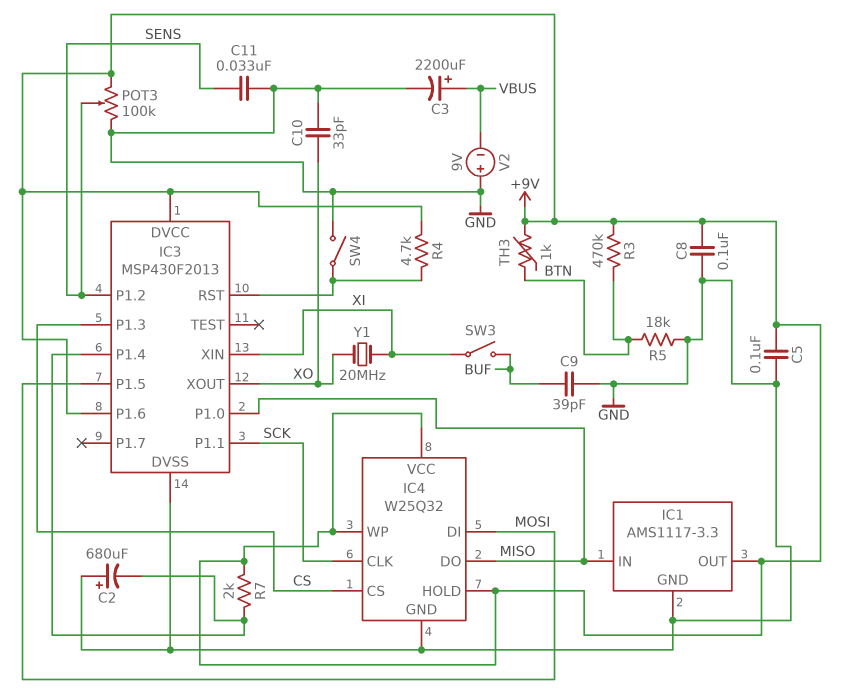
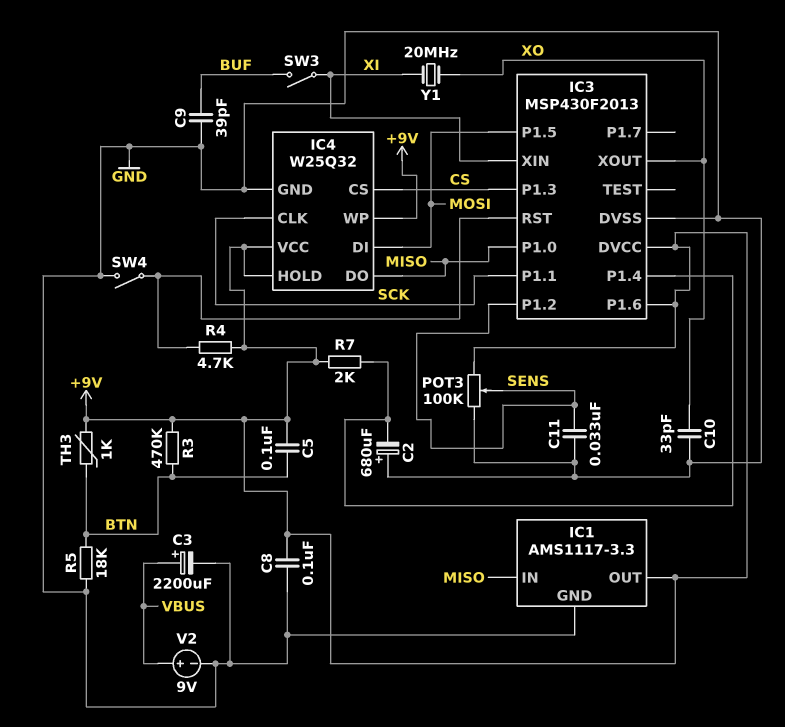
C5: 100nF (+9V, GND) -> 100nF (+9V, BTN)
V2: 9V (plus GND, minus VBUS) -> 9V (plus VBUS, minus GND)

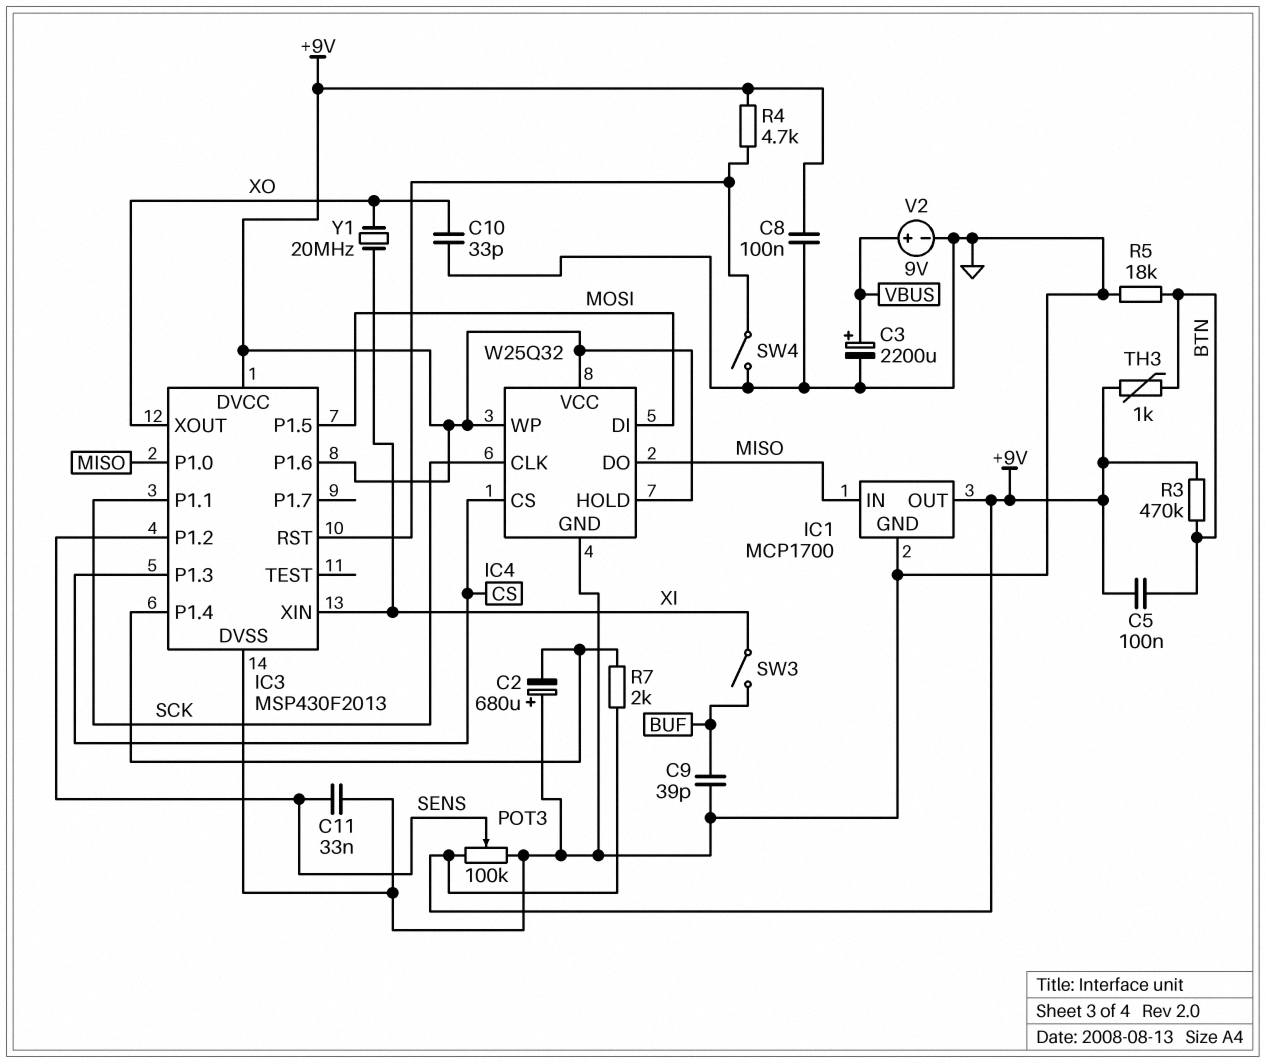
IC1: AMS1117-3.3 -> MCP1700

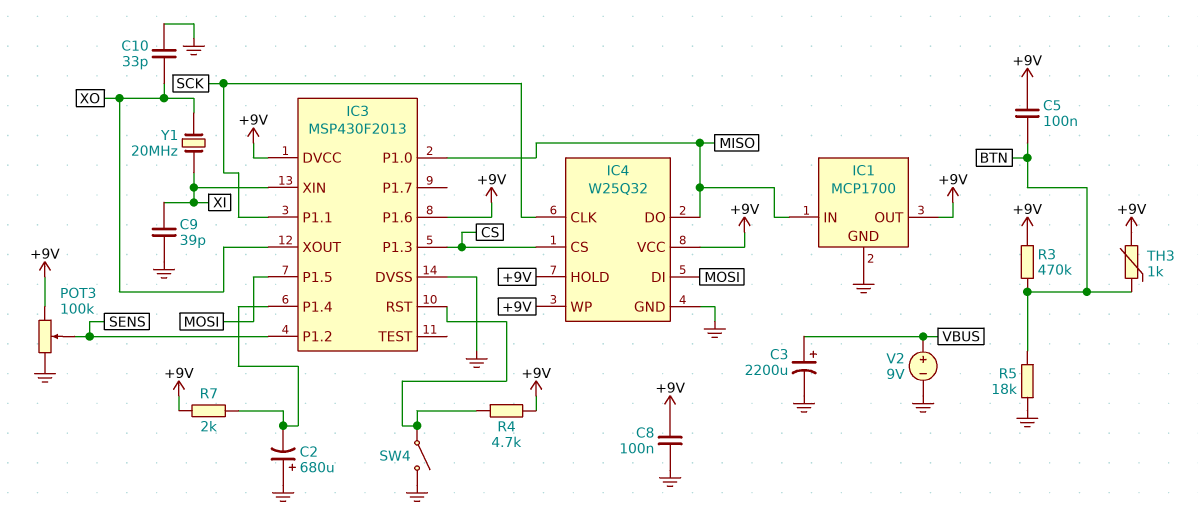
C9: 39pF (BUF, GND) -> 39pF (GND, XI)
C11: 33nF (GND, SENS) -> none
SW3: switch (BUF, XI) -> none

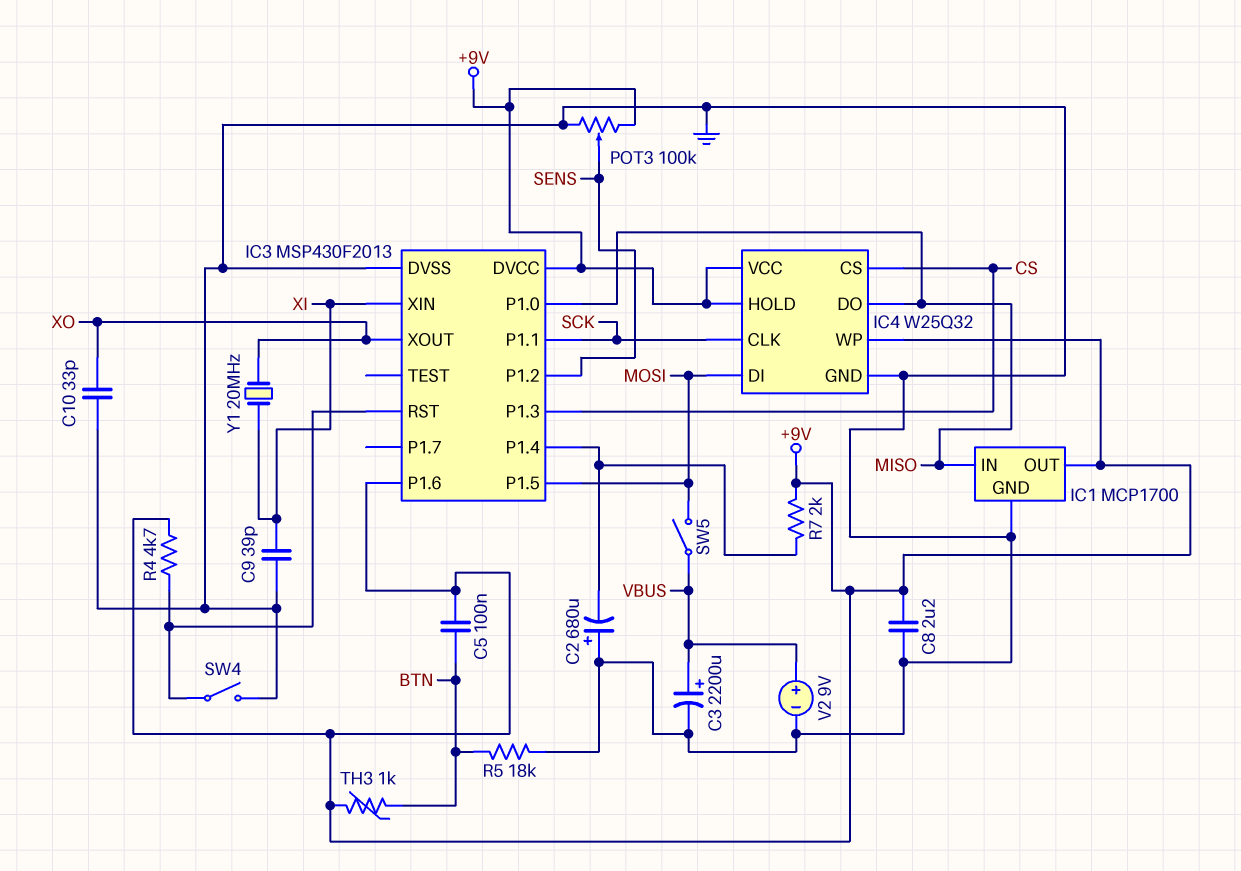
C8: 100nF (+9V, GND) -> 2.2uF (+9V, GND)
R3: 470k (+9V, BTN) -> none
SW5: none -> switch (MOSI, VBUS)

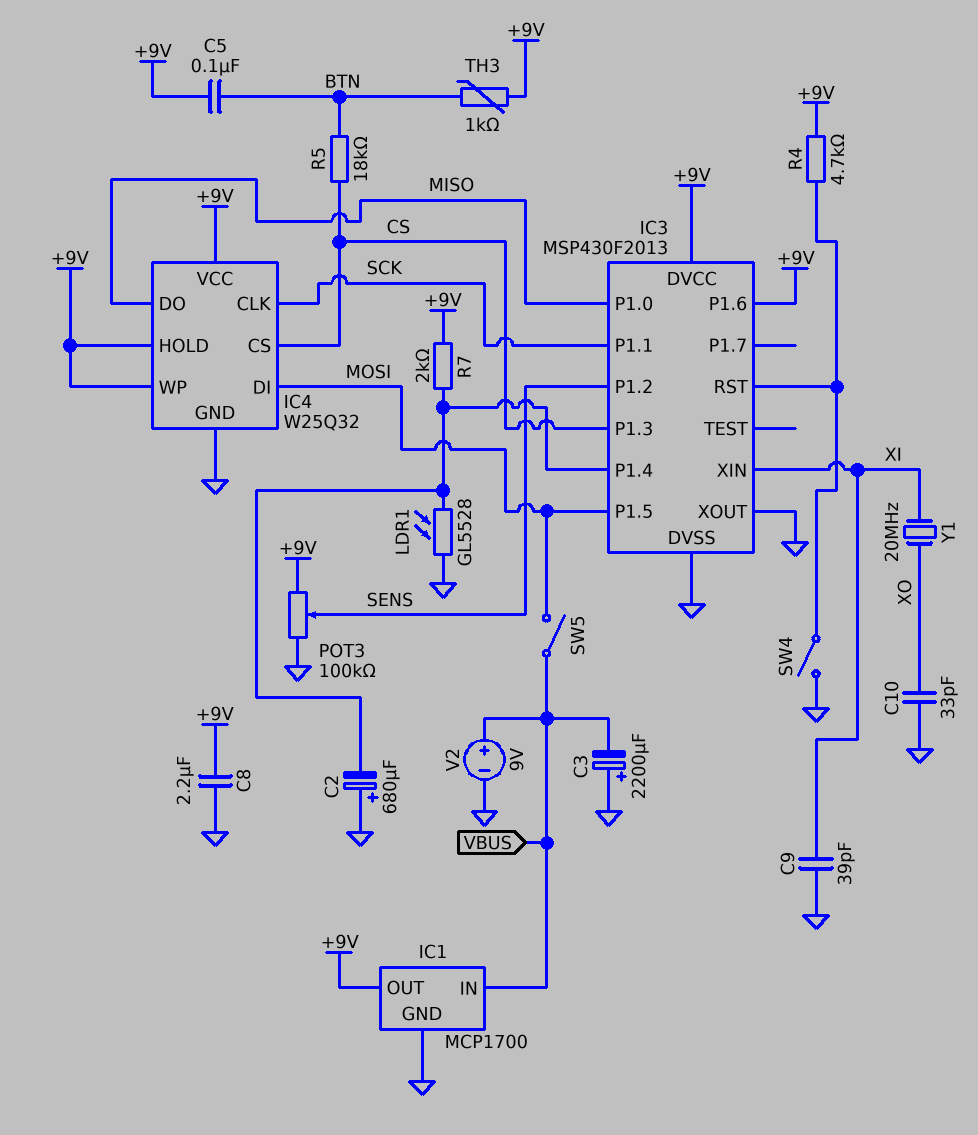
C3: 2200uF (plus VBUS, minus GND) -> 2200uF (plus GND, minus VBUS)
IC1 pin IN: MISO -> VBUS
IC3 pin XOUT: XO -> GND
LDR1: none -> GL5528 (GND, IC3/P1.4)
R5: 18k (BTN, GND) -> 18k (BTN, CS)

